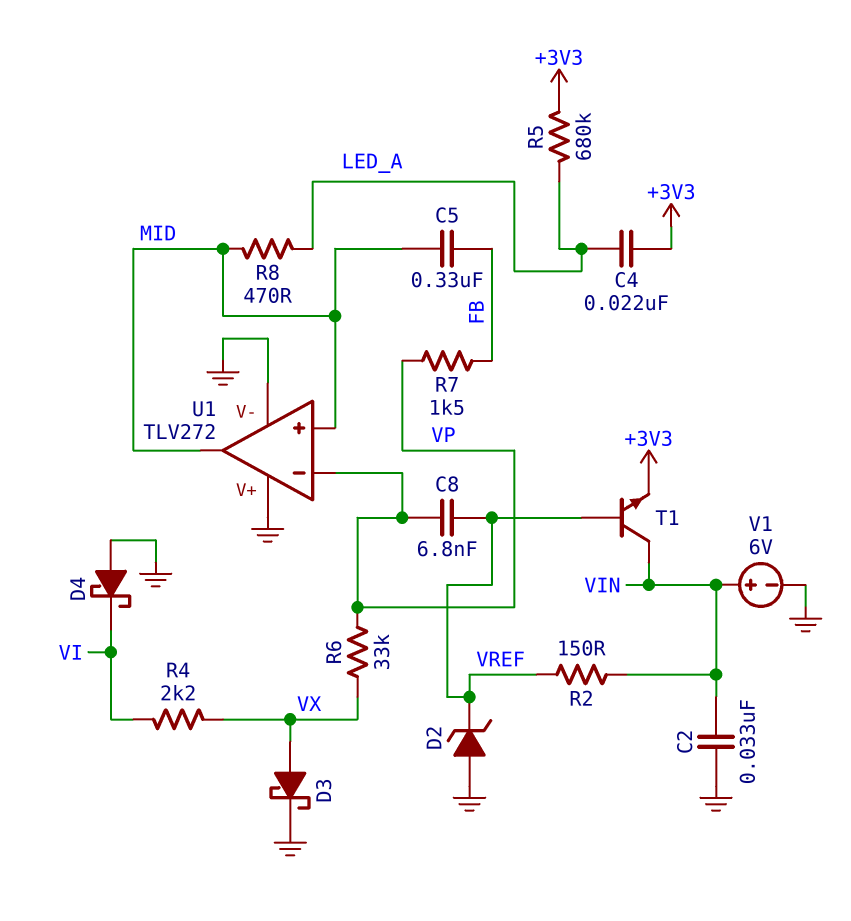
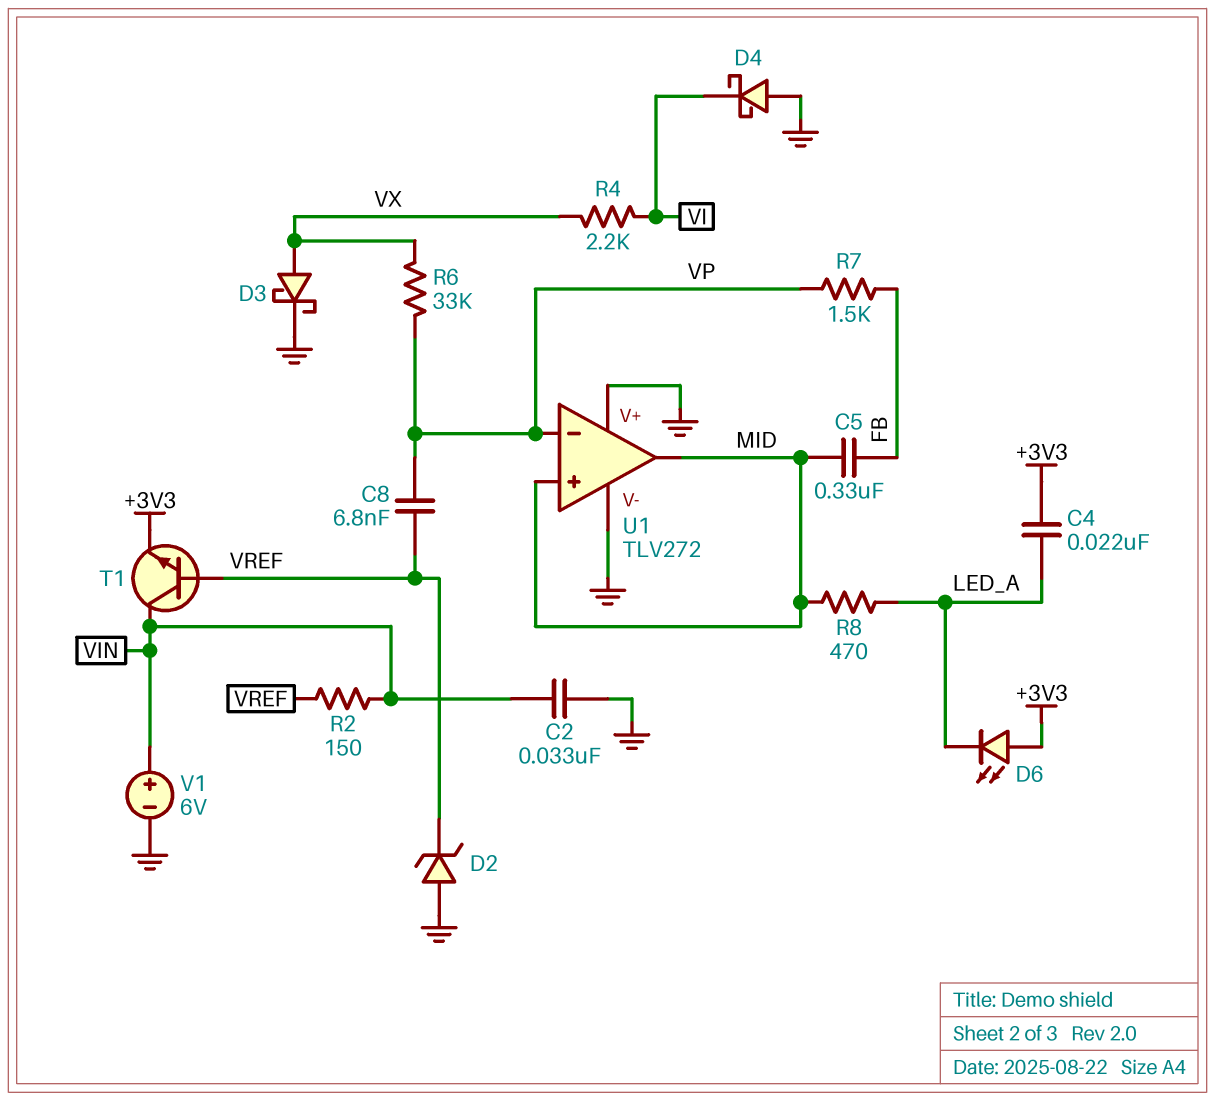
D6: none -> LED (A +3V3, K LED_A)
R5: 680k (+3V3, LED_A) -> none

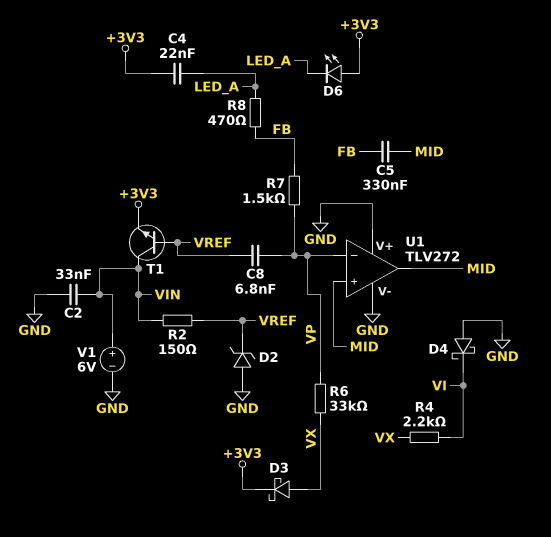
D3: schottky (A VX, K GND) -> schottky (A VX, K +3V3)
R8: 470 (LED_A, MID) -> 470 (FB, LED_A)

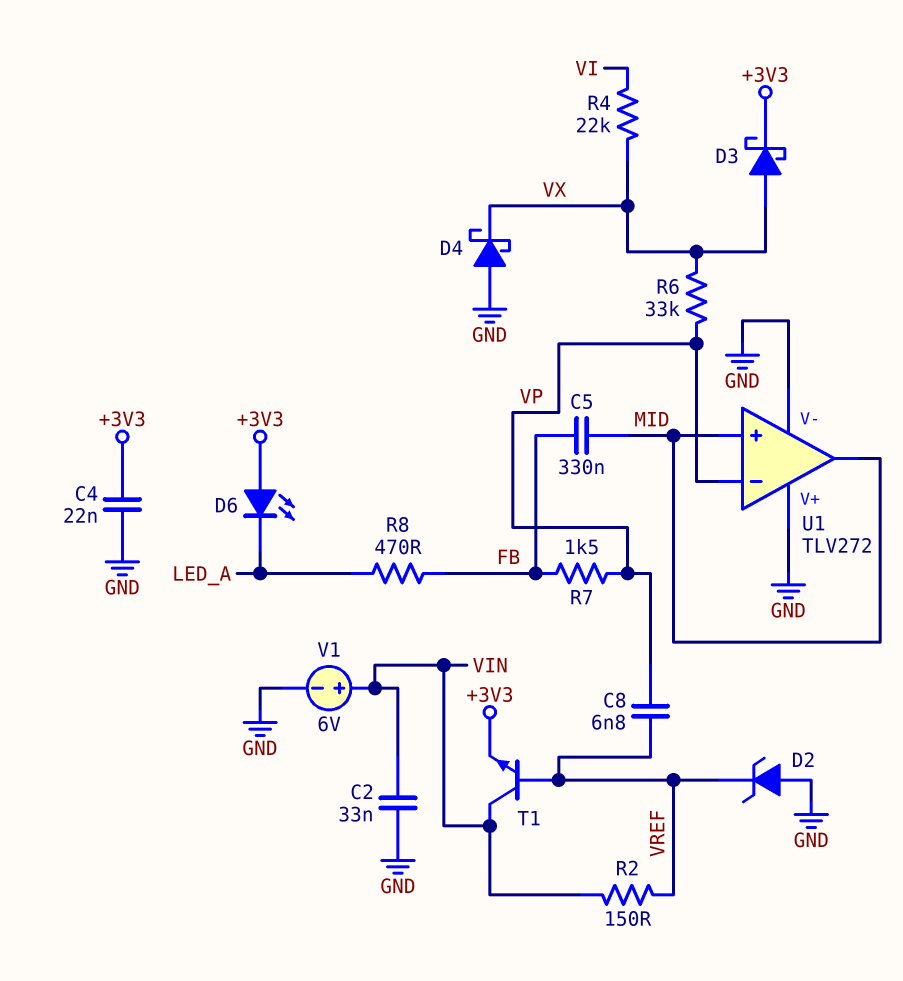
C4: 22nF (+3V3, LED_A) -> 22nF (+3V3, GND)
D4: schottky (A GND, K VI) -> schottky (A GND, K VX)
R4: 2.2k (VI, VX) -> 22k (VI, VX)

